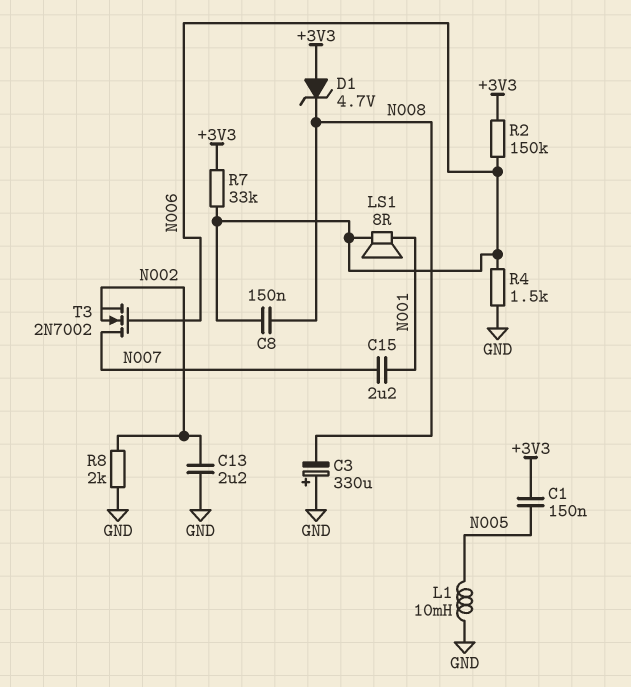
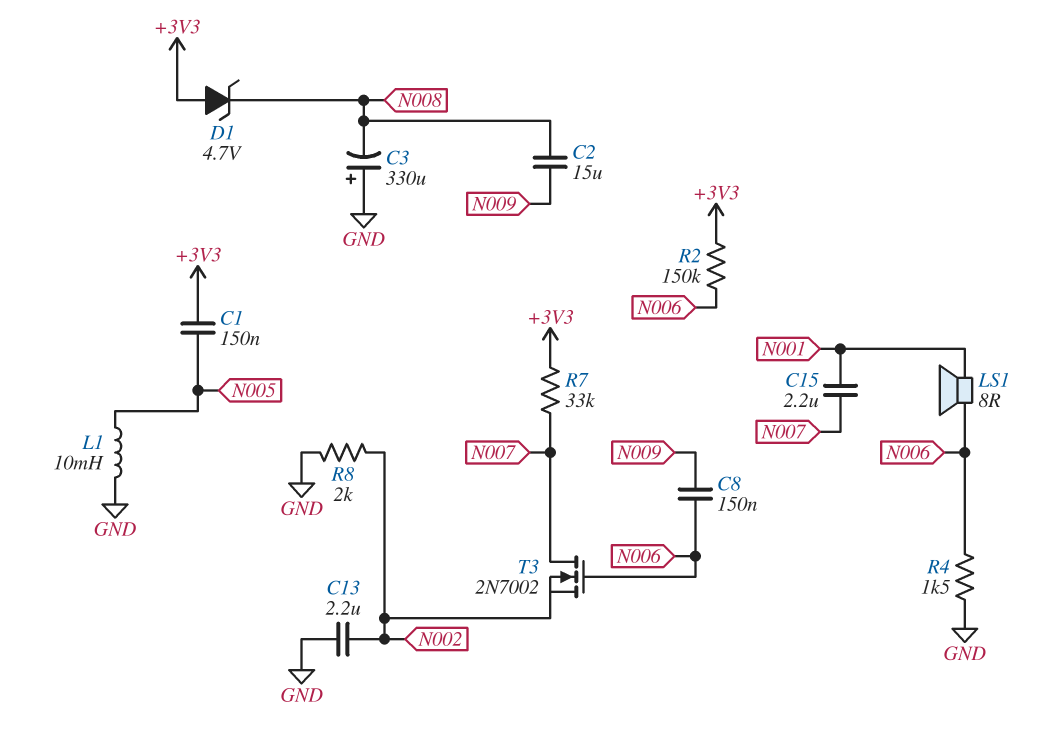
C2: none -> 15uF (N008, N009)
C8: 150nF (N006, N008) -> 150nF (N006, N009)
R7: 33k (+3V3, N006) -> 33k (+3V3, N007)

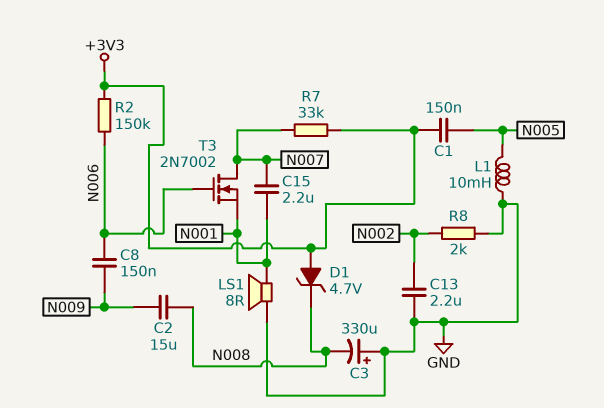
LS1: speaker 8R (N001, N006) -> speaker 8R (GND, N001)
R4: 1.5k (GND, N006) -> none
T3: NMOS 2N7002 (G N006, D N007, S N002) -> NMOS 2N7002 (G N006, D N007, S N001)

